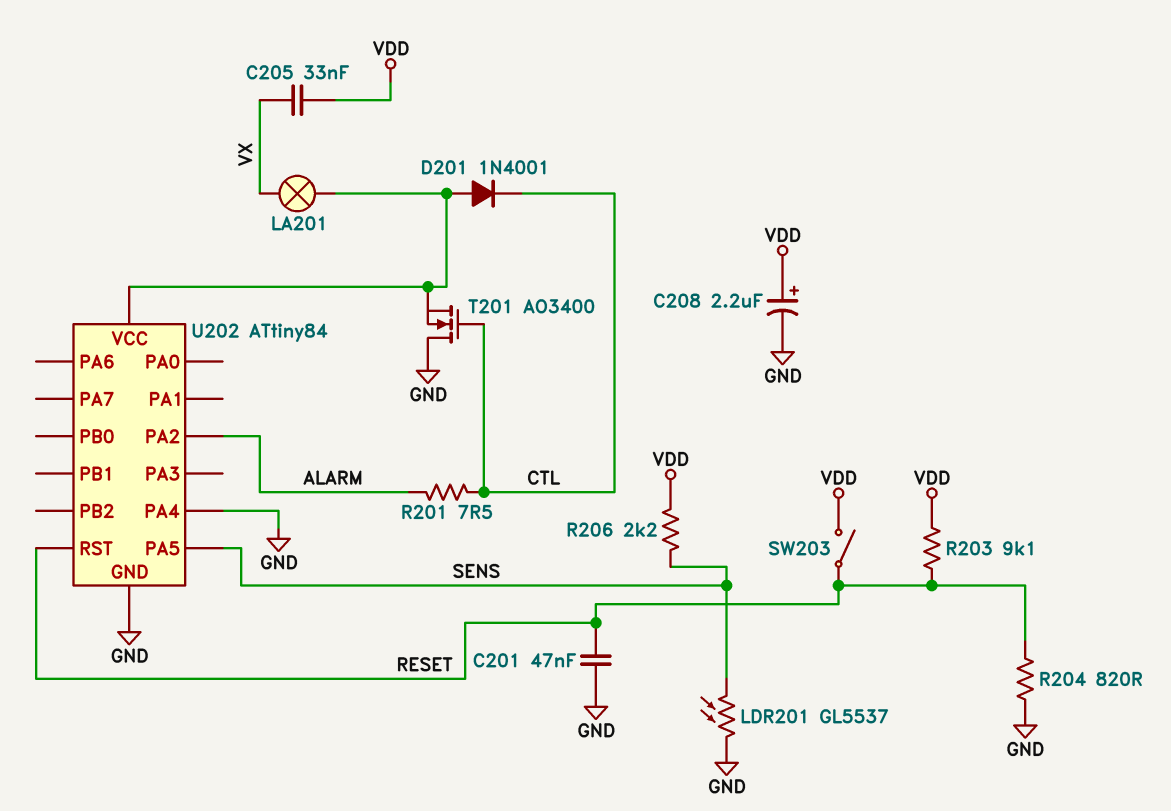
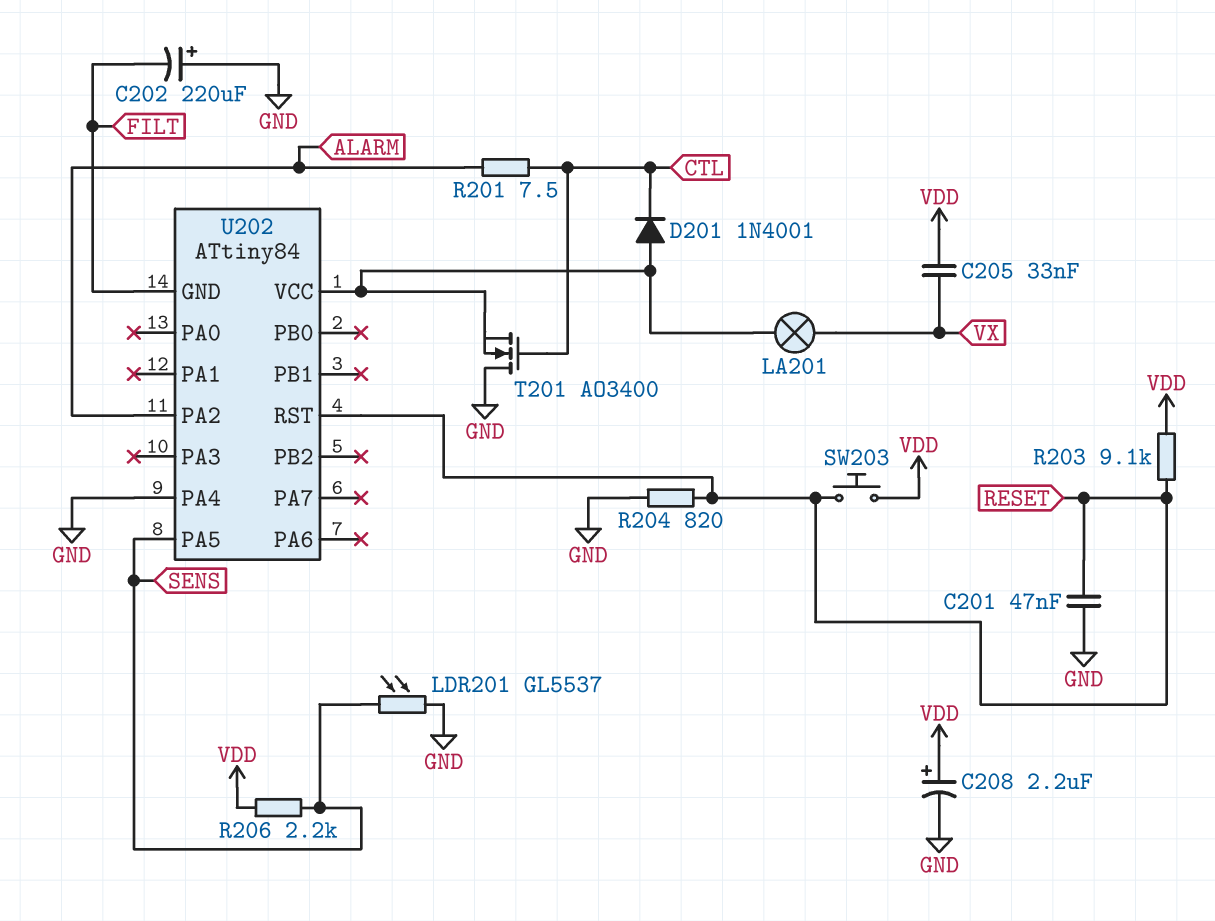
C202: none -> 220uF (plus GND, minus FILT)
SW203: switch (RESET, VDD) -> button (RESET, VDD)
U202 pin GND: GND -> FILT

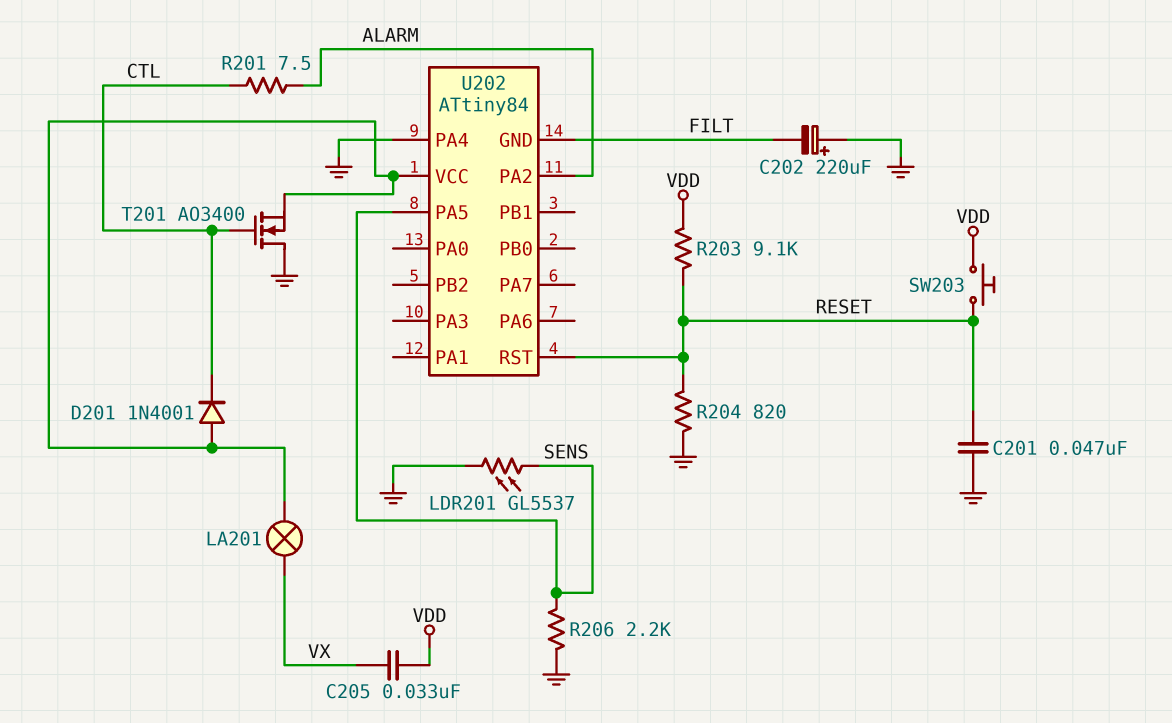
C208: 2.2uF (plus VDD, minus GND) -> none
R206: 2.2k (SENS, VDD) -> 2.2k (GND, SENS)

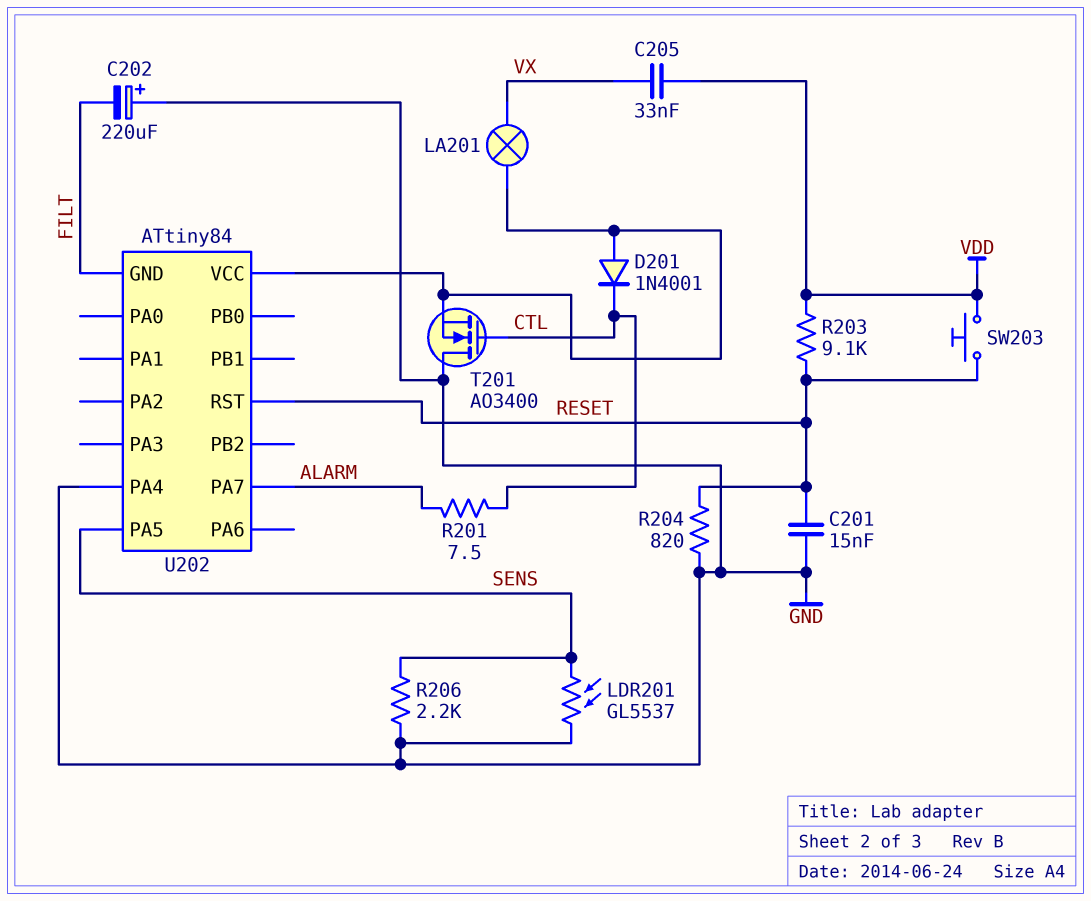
C201: 47nF (GND, RESET) -> 15nF (GND, RESET)
U202 pin PA2: ALARM -> none
U202 pin PA7: none -> ALARM

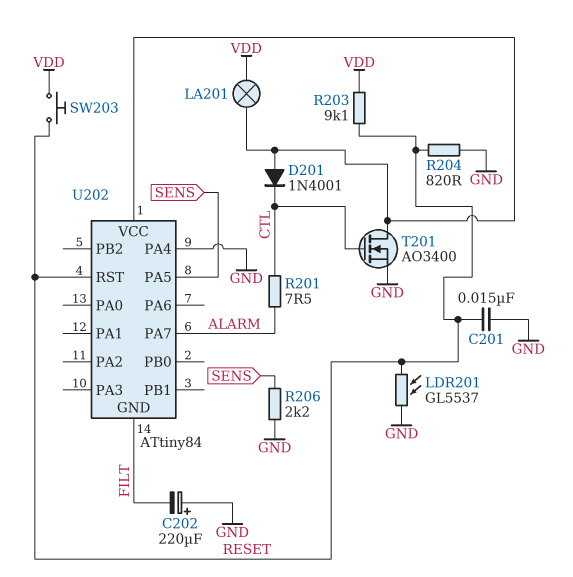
C205: 33nF (VDD, VX) -> none
LA201: lamp (U202/VCC, VX) -> lamp (U202/VCC, VDD)
LDR201: GL5537 (GND, SENS) -> GL5537 (GND, RESET)
T201: NMOS AO3400 (G CTL, D GND, S U202/VCC) -> NMOS AO3400 (G CTL, D U202/VCC, S GND)

